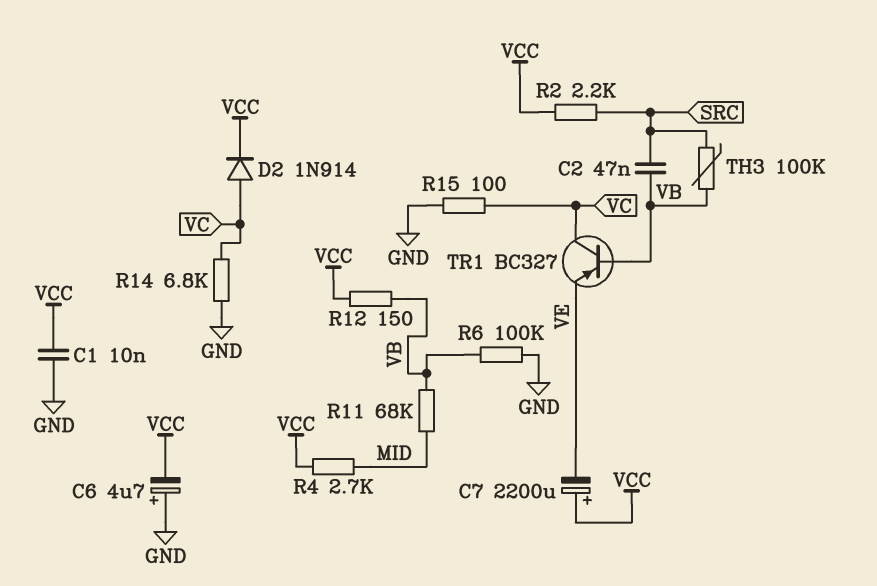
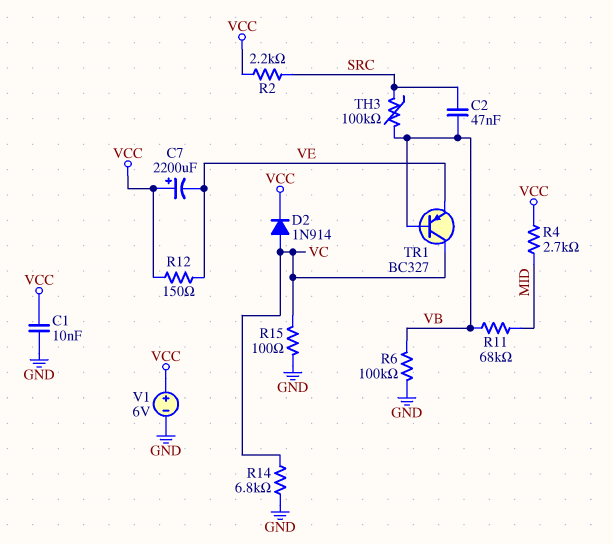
C6: 4.7uF (plus GND, minus VCC) -> none
R12: 150 (VB, VCC) -> 150 (VCC, VE)
V1: none -> 6V (plus VCC, minus GND)

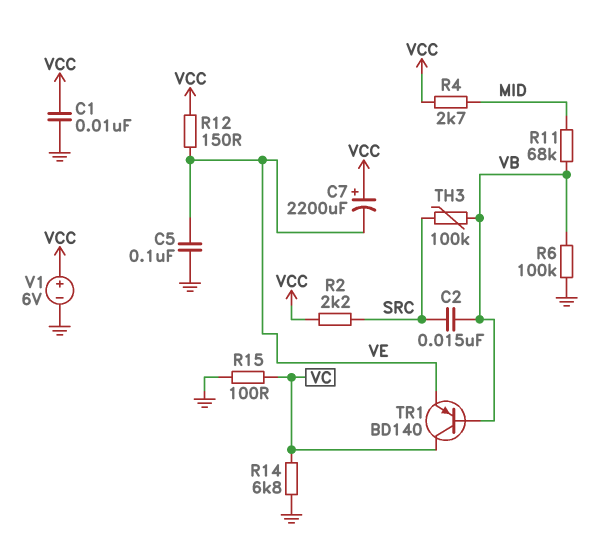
C2: 47nF (SRC, VB) -> 15nF (SRC, VB)
C5: none -> 100nF (GND, VE)
D2: diode 1N914 (A VC, K VCC) -> none
TR1: PNP BC327 (B VB, C VC, E VE) -> PNP BD140 (B VB, C VC, E VE)

